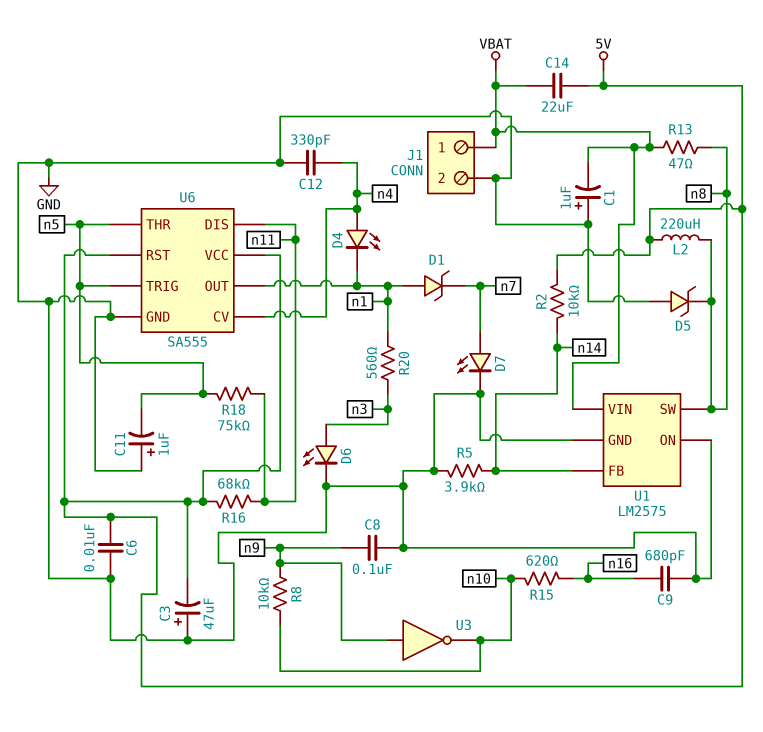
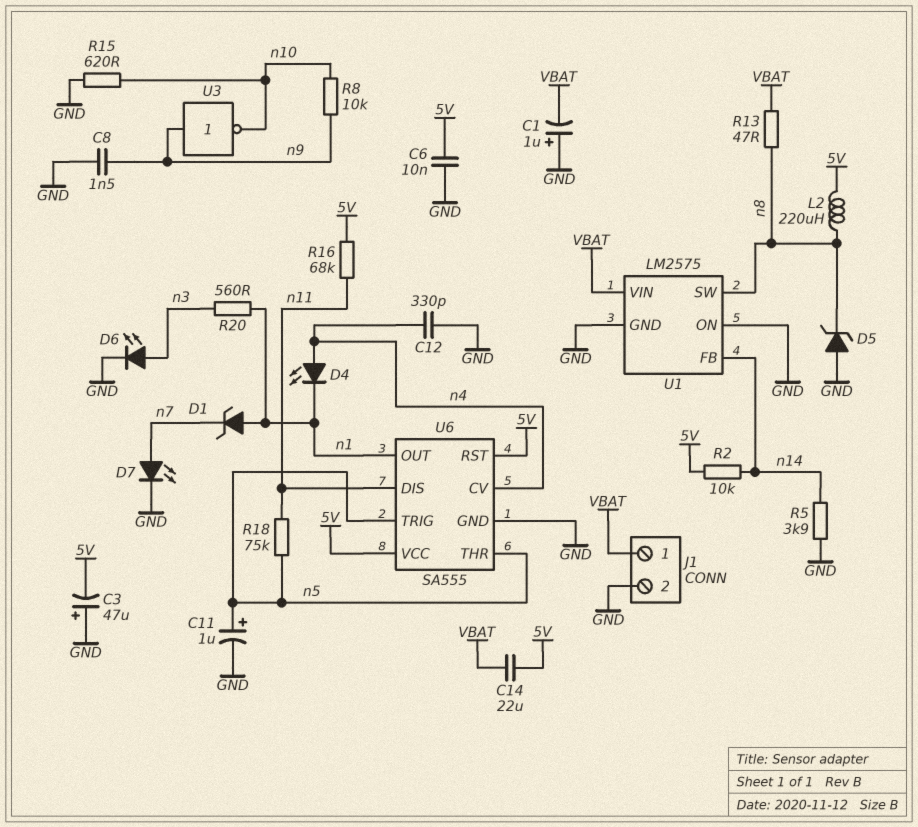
C8: 100nF (GND, n9) -> 1.5nF (GND, n9)
C9: 680pF (GND, n16) -> none
C11: 1uF (plus GND, minus n5) -> 1uF (plus n5, minus GND)
R15: 620 (n10, n16) -> 620 (GND, n10)

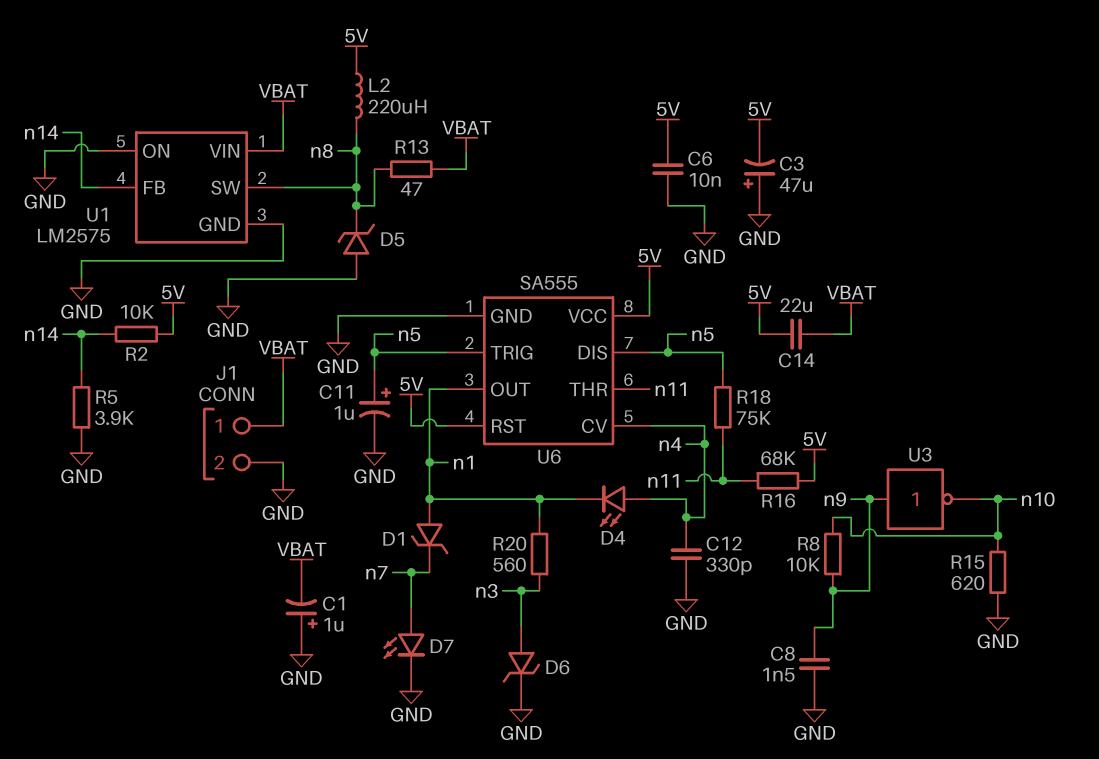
D6: LED (A n3, K GND) -> zener (A n3, K GND)
U6 pin DIS: n11 -> n5
U6 pin THR: n5 -> n11

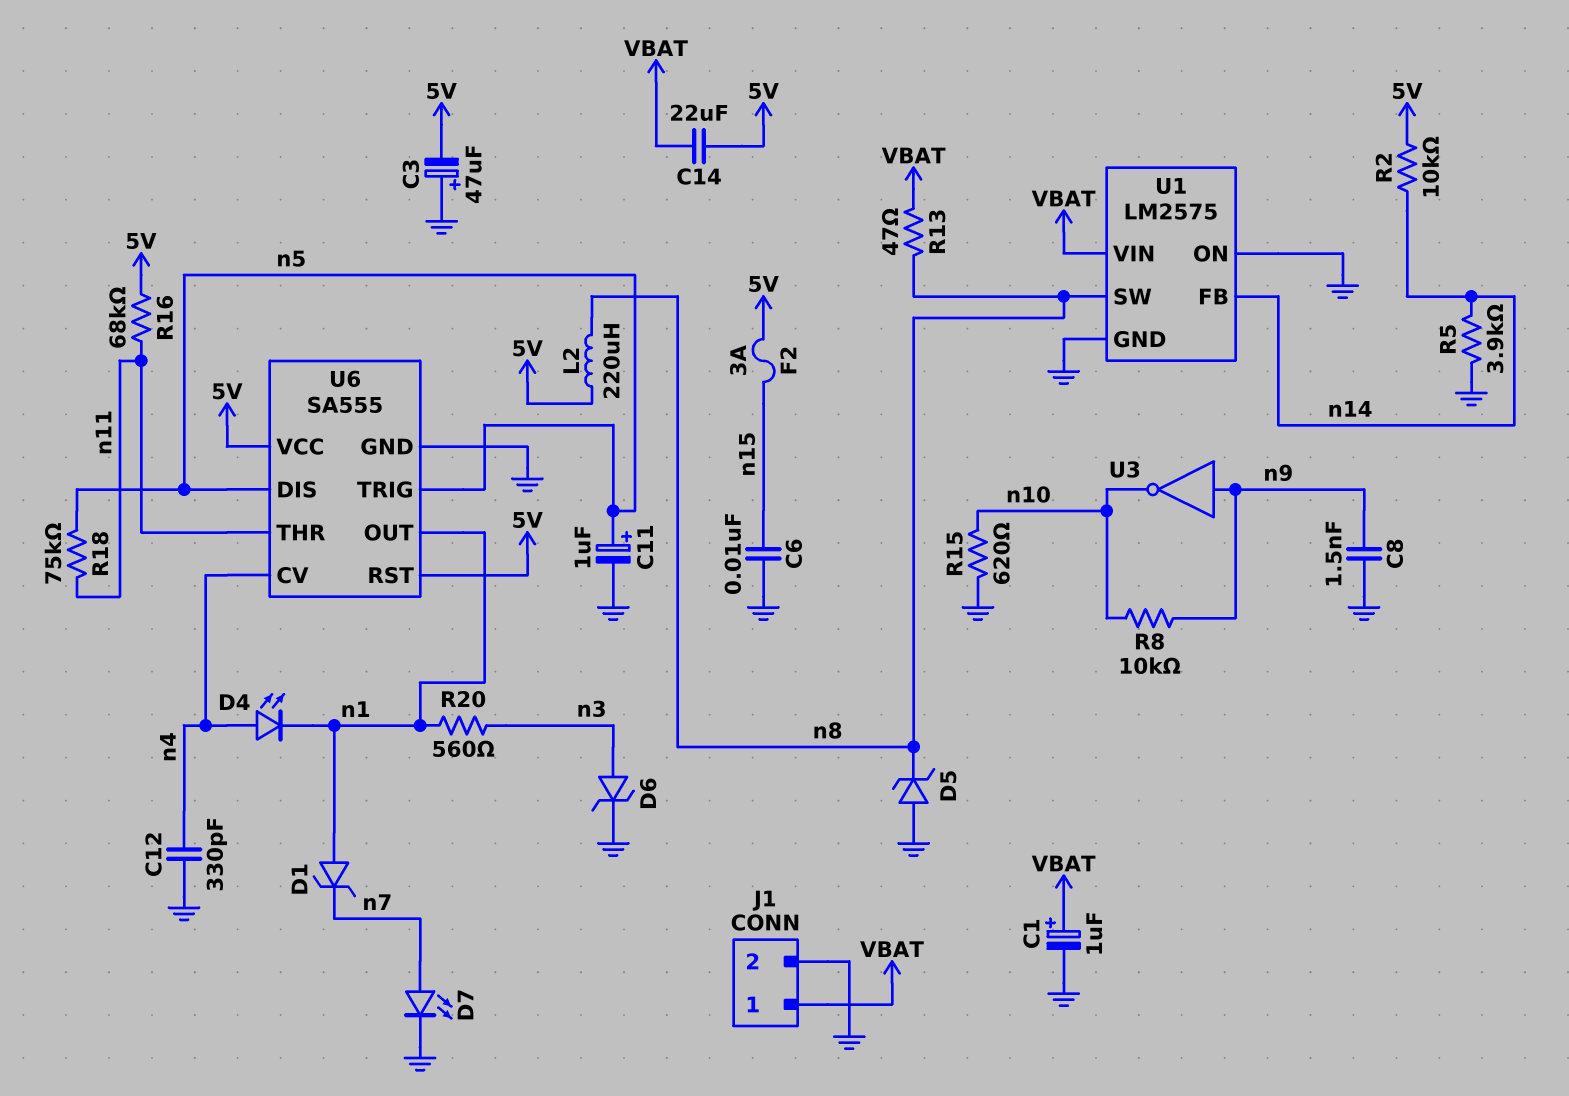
C1: 1uF (plus GND, minus VBAT) -> 1uF (plus VBAT, minus GND)
C6: 10nF (5V, GND) -> 10nF (GND, n15)
F2: none -> 3A (5V, n15)

